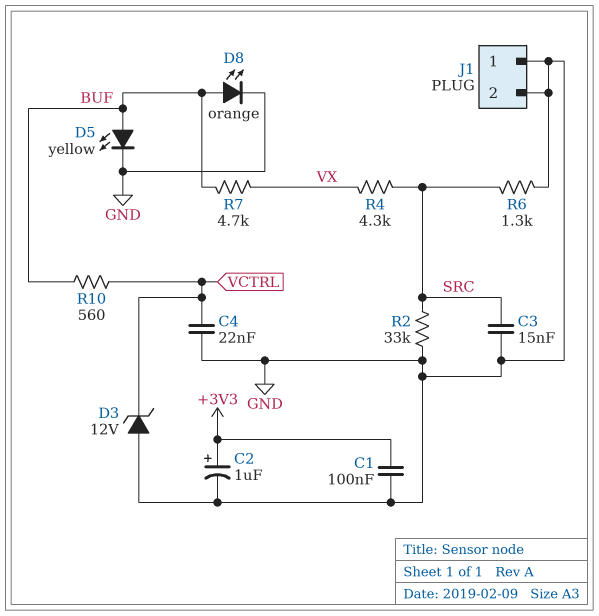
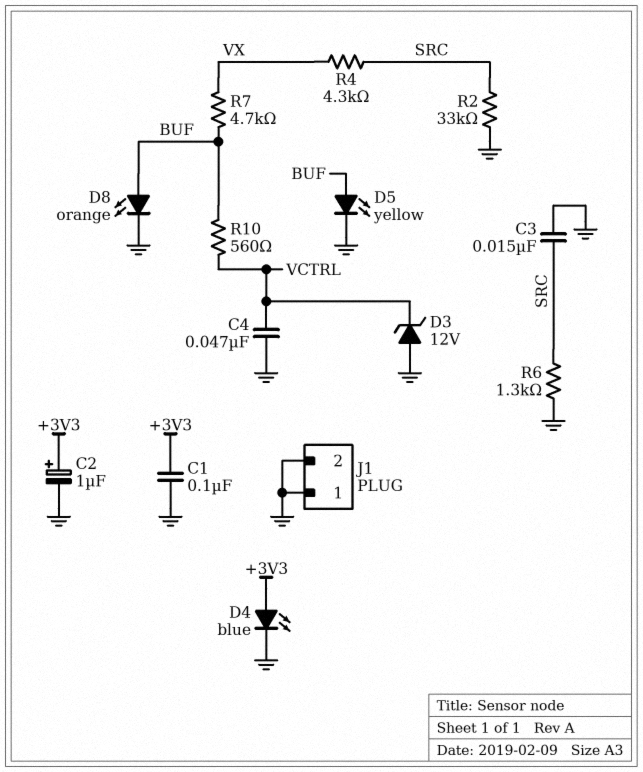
C4: 22nF (GND, VCTRL) -> 47nF (GND, VCTRL)
D4: none -> LED blue (A +3V3, K GND)

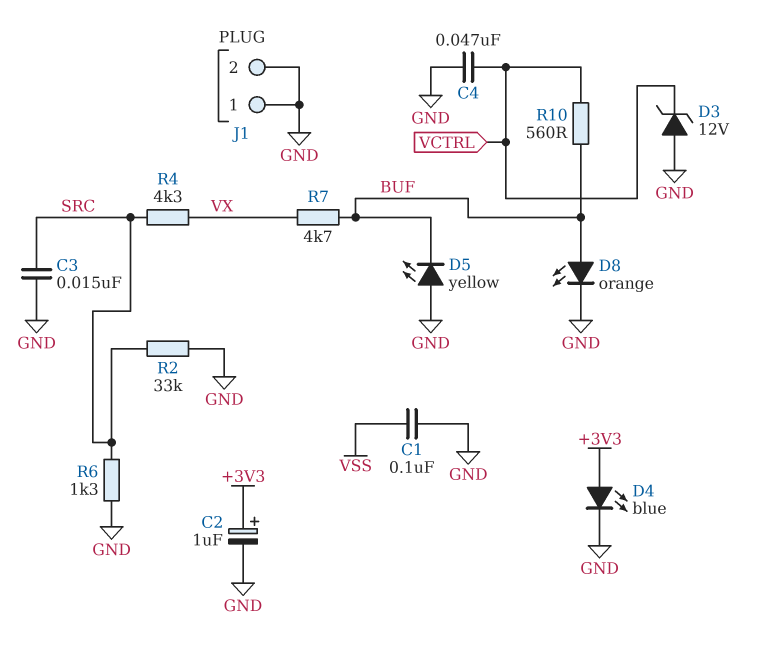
C1: 100nF (+3V3, GND) -> 100nF (GND, VSS)
D5: LED yellow (A BUF, K GND) -> LED yellow (A GND, K BUF)

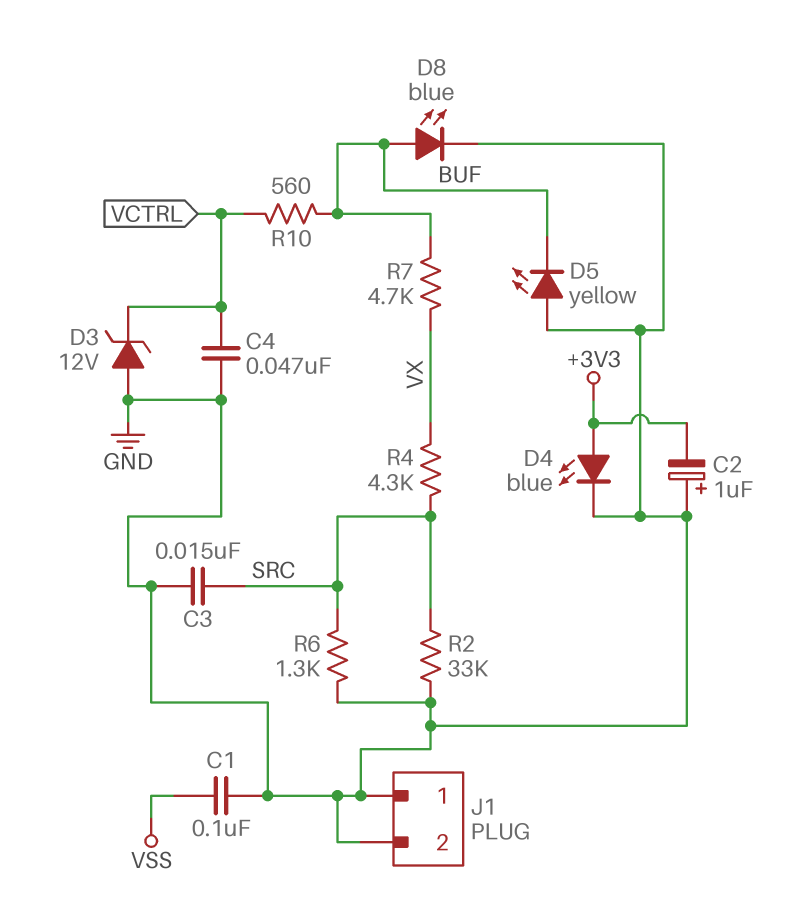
C2: 1uF (plus +3V3, minus GND) -> 1uF (plus GND, minus +3V3)
D8: LED orange (A BUF, K GND) -> LED blue (A BUF, K GND)

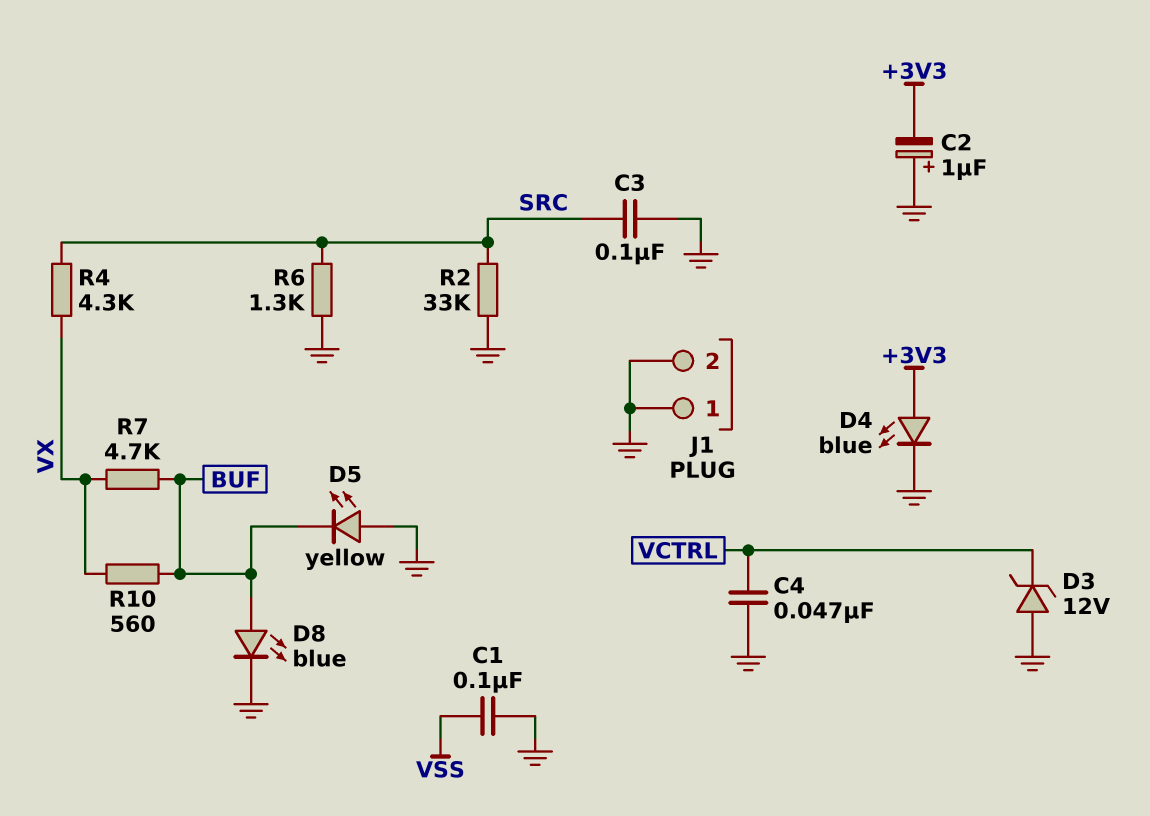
C3: 15nF (GND, SRC) -> 100nF (GND, SRC)
R10: 560 (BUF, VCTRL) -> 560 (BUF, VX)

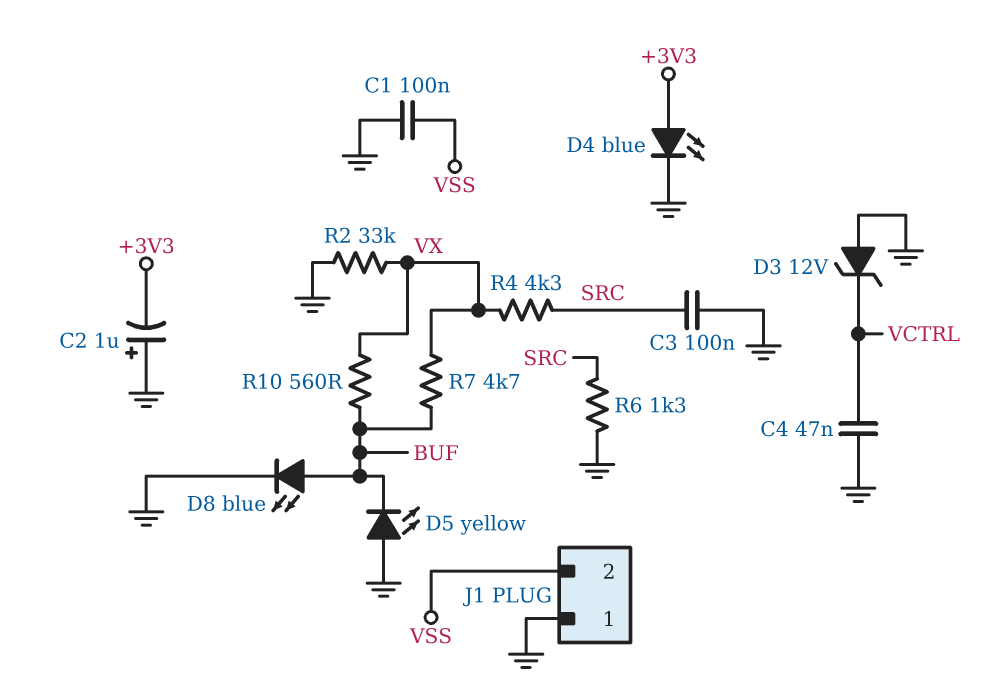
J1 pin 2: GND -> VSS
R2: 33k (GND, SRC) -> 33k (GND, VX)

